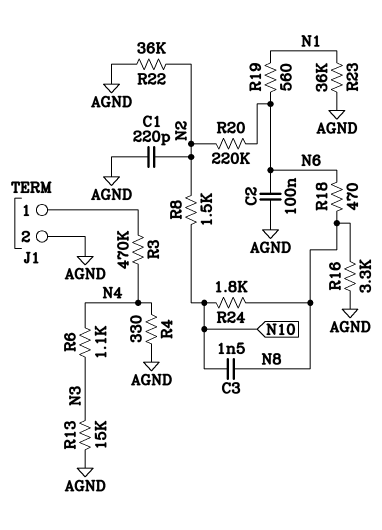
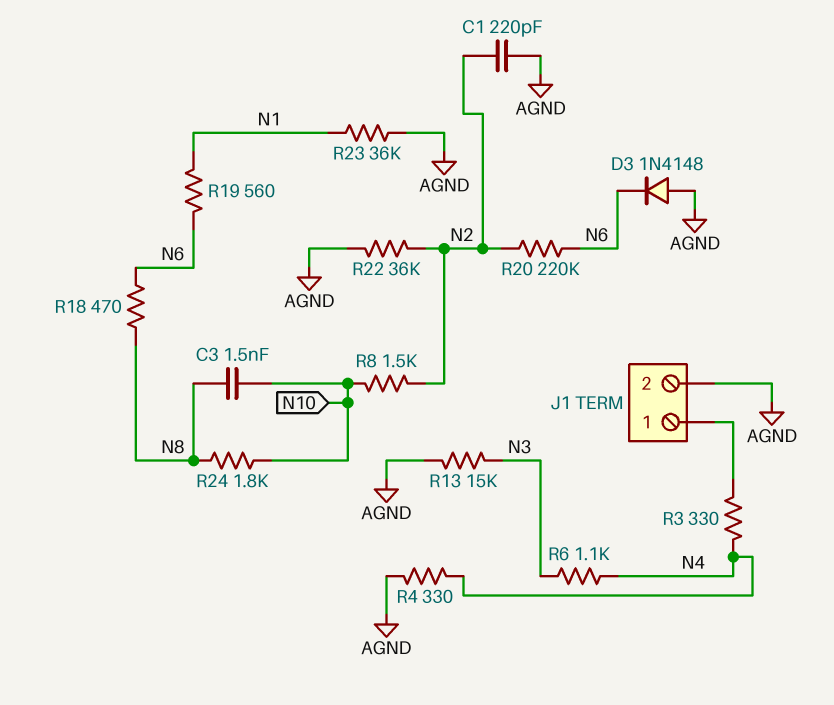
C2: 100nF (AGND, N6) -> none
D3: none -> diode 1N4148 (A AGND, K N6)
R3: 470k (J1/1, N4) -> 330 (J1/1, N4)
R16: 3.3k (AGND, N8) -> none

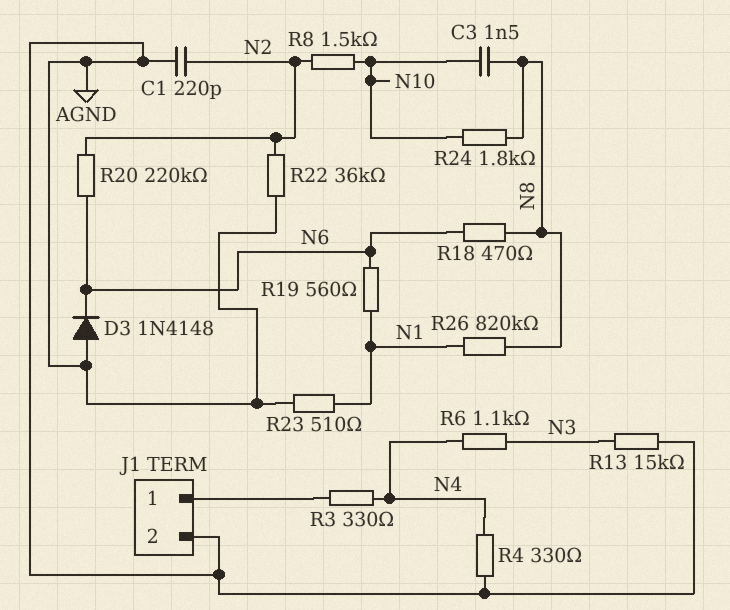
R23: 36k (AGND, N1) -> 510 (AGND, N1)
R26: none -> 820k (N1, N8)

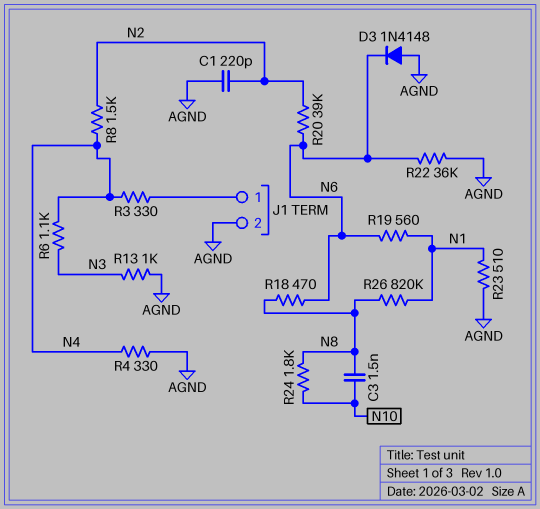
R8: 1.5k (N2, N10) -> 1.5k (N2, N4)
R13: 15k (AGND, N3) -> 1k (AGND, N3)
R20: 220k (N2, N6) -> 39k (N2, N6)
R22: 36k (AGND, N2) -> 36k (AGND, N6)

